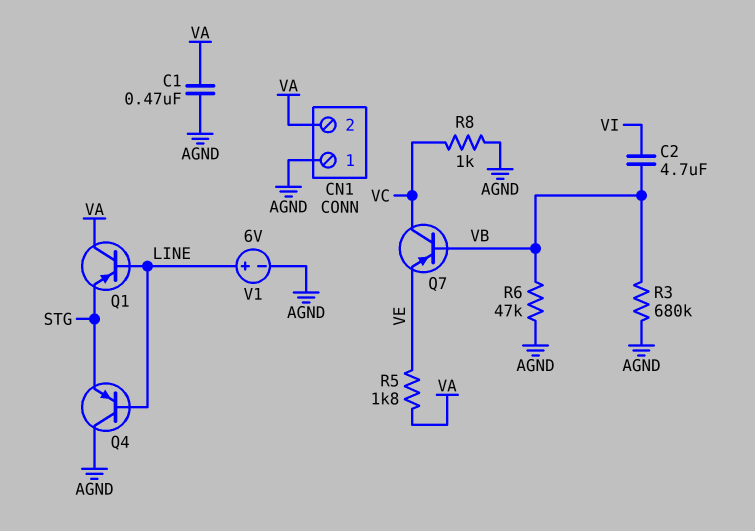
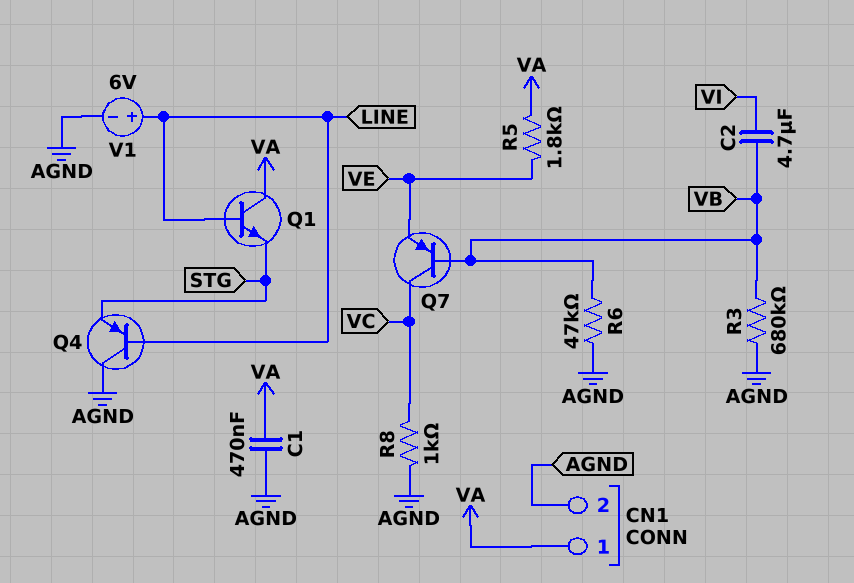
CN1 pin 1: AGND -> VA
CN1 pin 2: VA -> AGND
Q1: PNP (B LINE, C VA, E STG) -> NPN (B LINE, C VA, E STG)

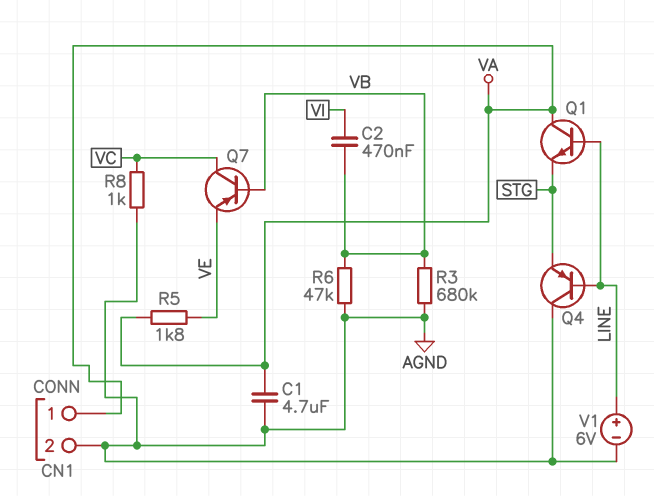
C1: 470nF (AGND, VA) -> 4.7uF (AGND, VA)
C2: 4.7uF (VB, VI) -> 470nF (VB, VI)

